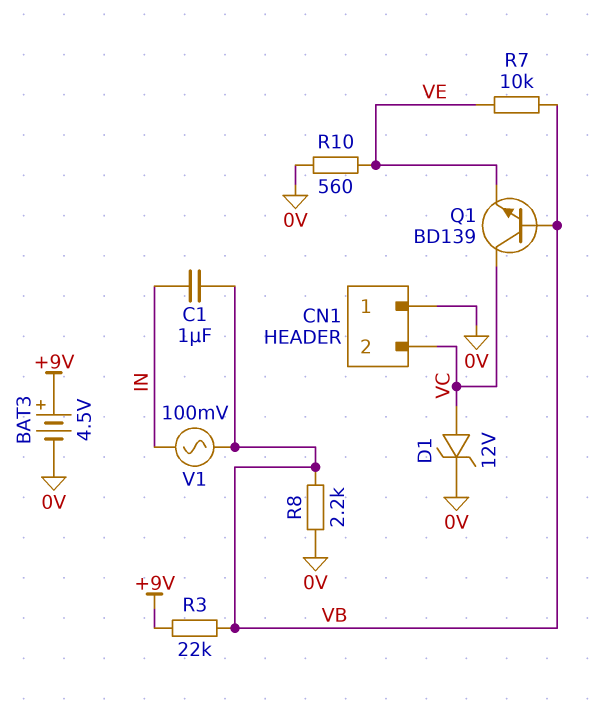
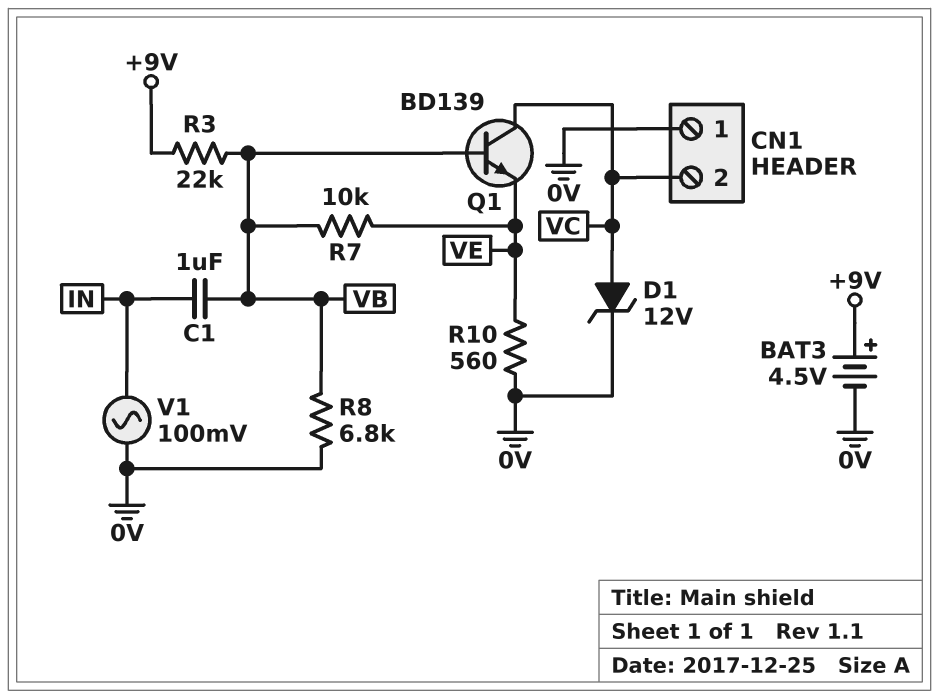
R8: 2.2k (0V, VB) -> 6.8k (0V, VB)
V1: AC 100mV (IN, VB) -> AC 100mV (0V, IN)

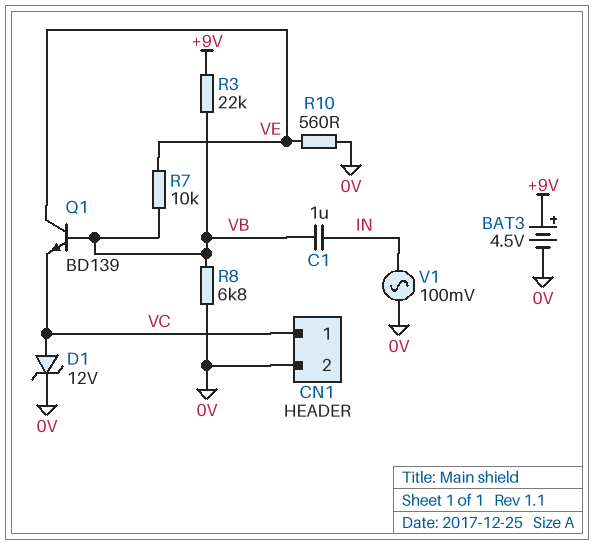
CN1 pin 1: 0V -> VC
CN1 pin 2: VC -> 0V
Q1: NPN BD139 (B VB, C VC, E VE) -> NPN BD139 (B VB, C VE, E VC)

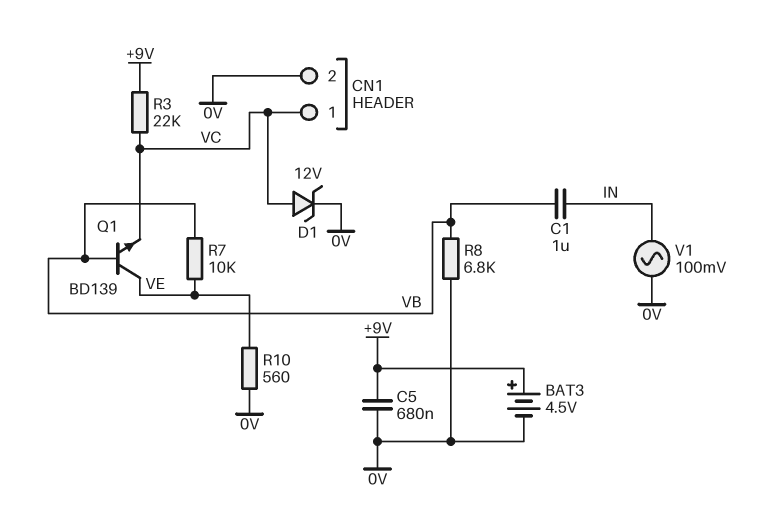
C5: none -> 680nF (+9V, 0V)
R3: 22k (+9V, VB) -> 22k (+9V, VC)

